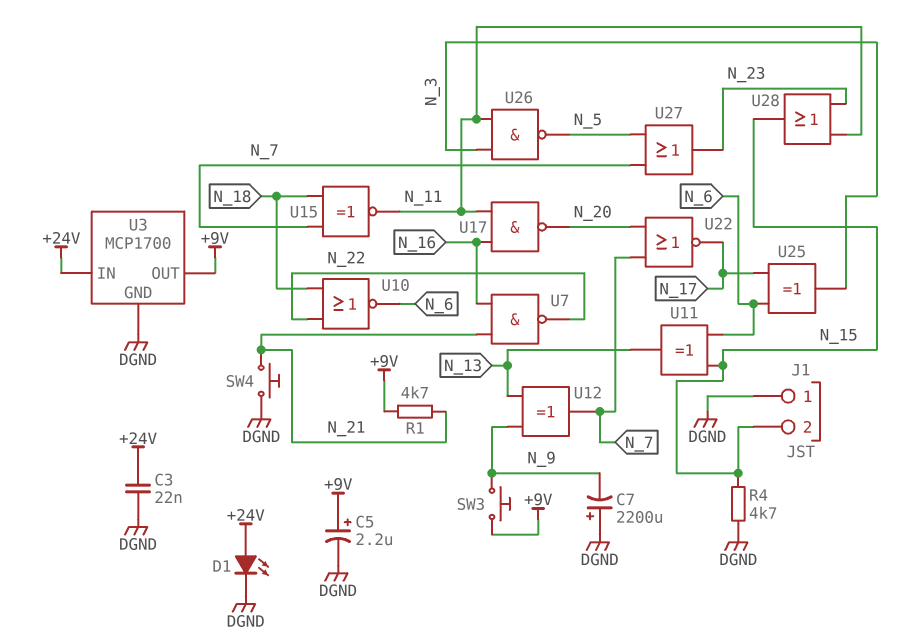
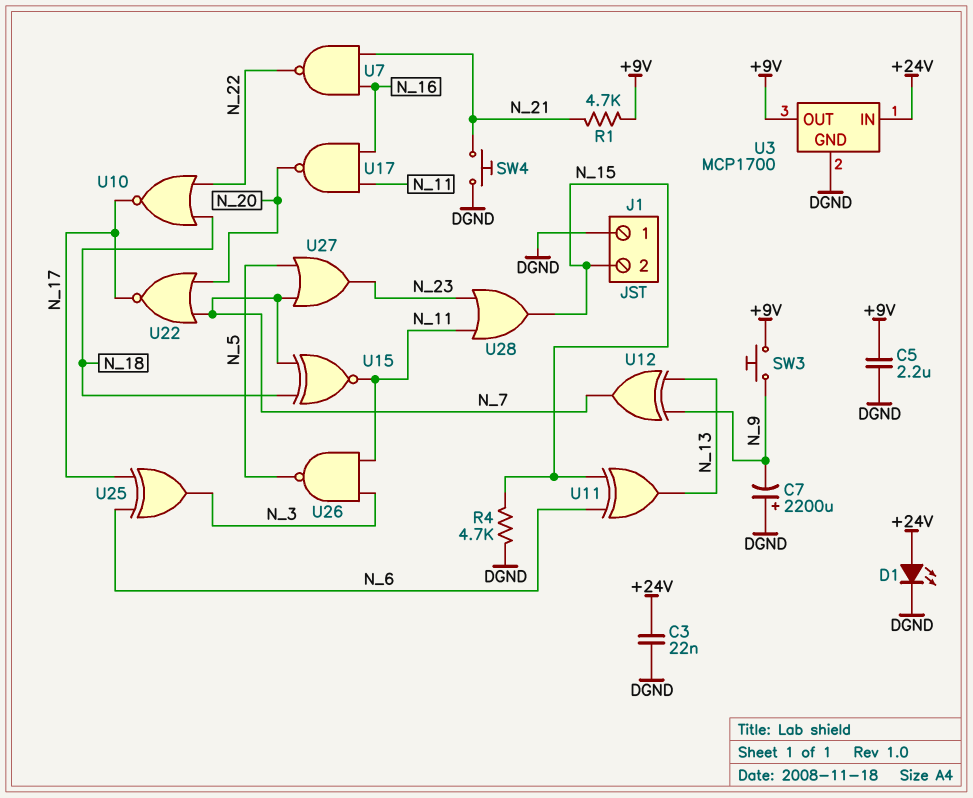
C5: 2.2uF (plus +9V, minus DGND) -> 2.2uF (+9V, DGND)
U10: NOR (in N_18, in N_22, out N_6) -> NOR (in N_18, in N_22, out N_17)

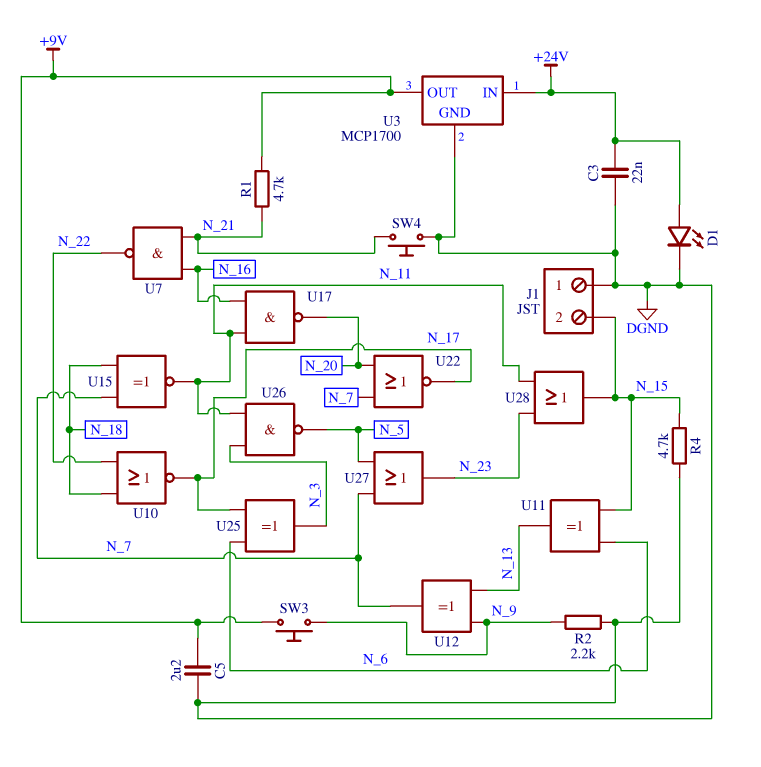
C7: 2200uF (plus DGND, minus N_9) -> none
R2: none -> 2.2k (DGND, N_9)

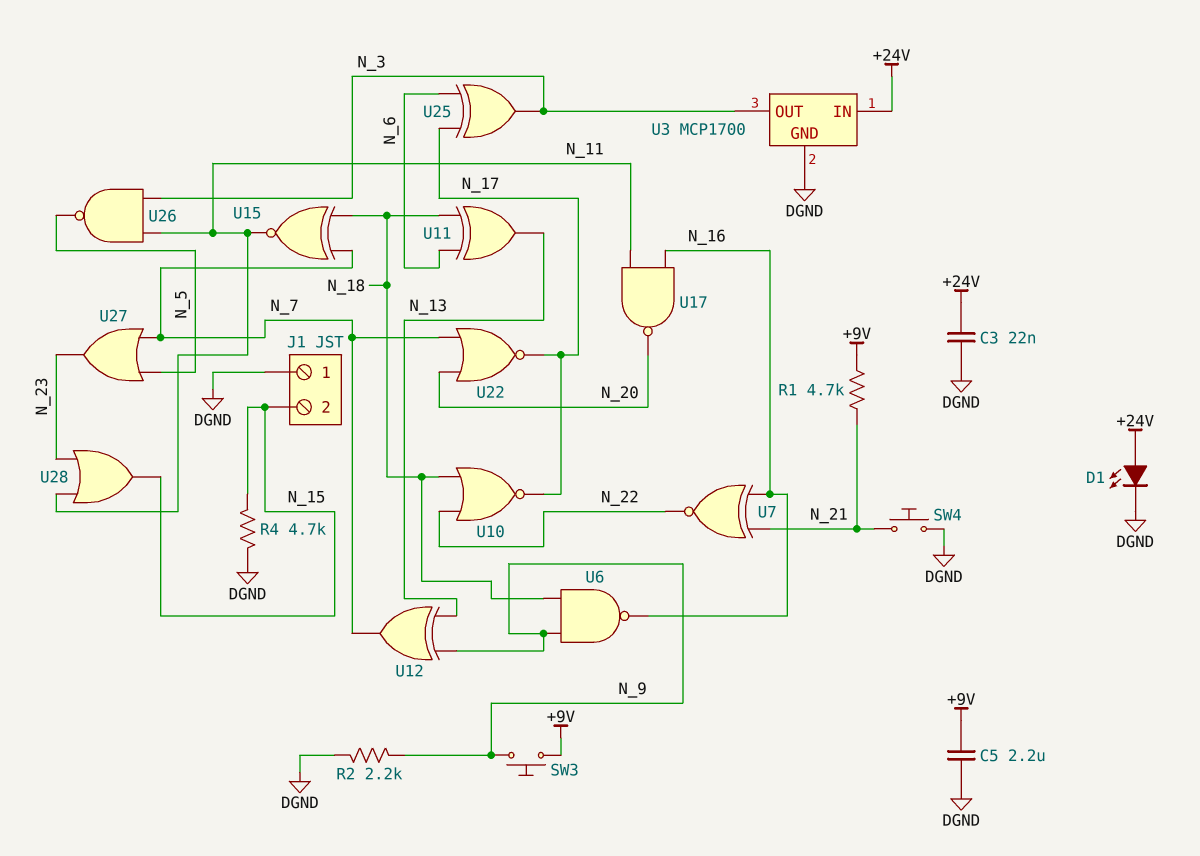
U3 pin OUT: +9V -> N_3
U6: none -> NAND (in N_9, in N_18, out N_16)
U7: NAND (in N_16, in N_21, out N_22) -> XNOR (in N_16, in N_21, out N_22)
U11: XOR (in N_6, in N_15, out N_13) -> XOR (in N_6, in N_18, out N_13)

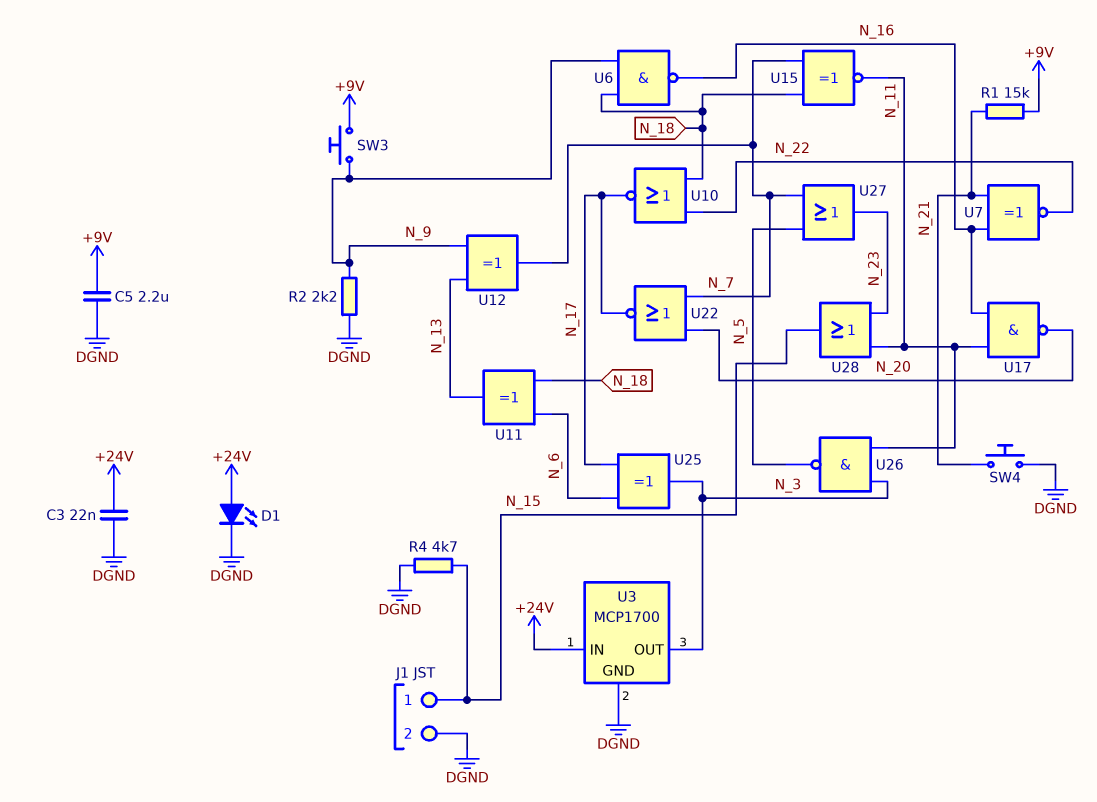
J1 pin 1: DGND -> N_15
J1 pin 2: N_15 -> DGND
R1: 4.7k (+9V, N_21) -> 15k (+9V, N_21)

